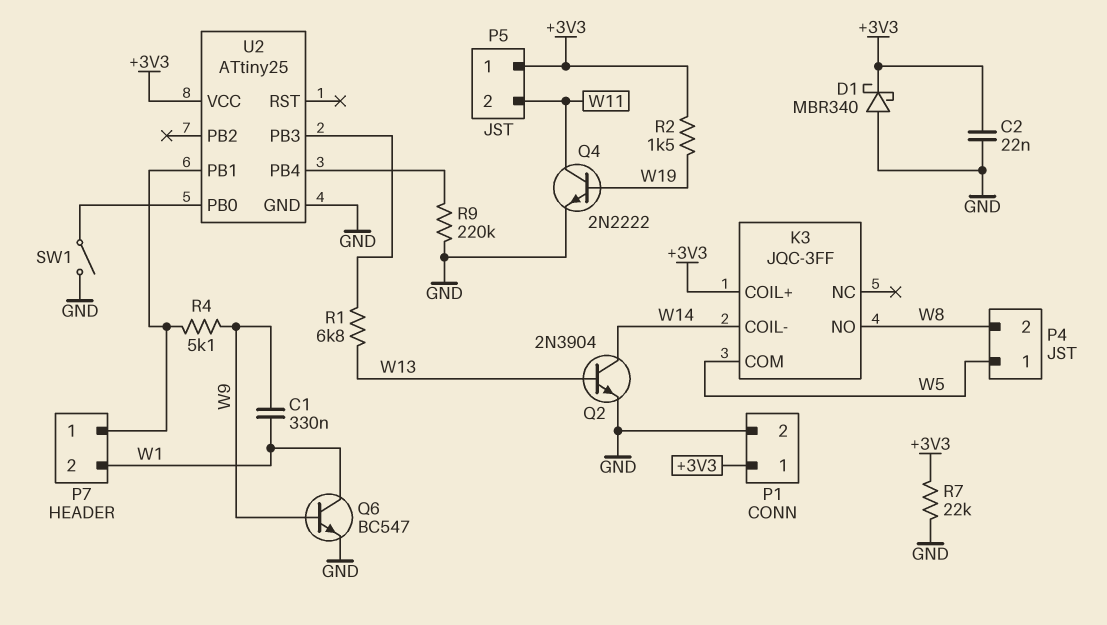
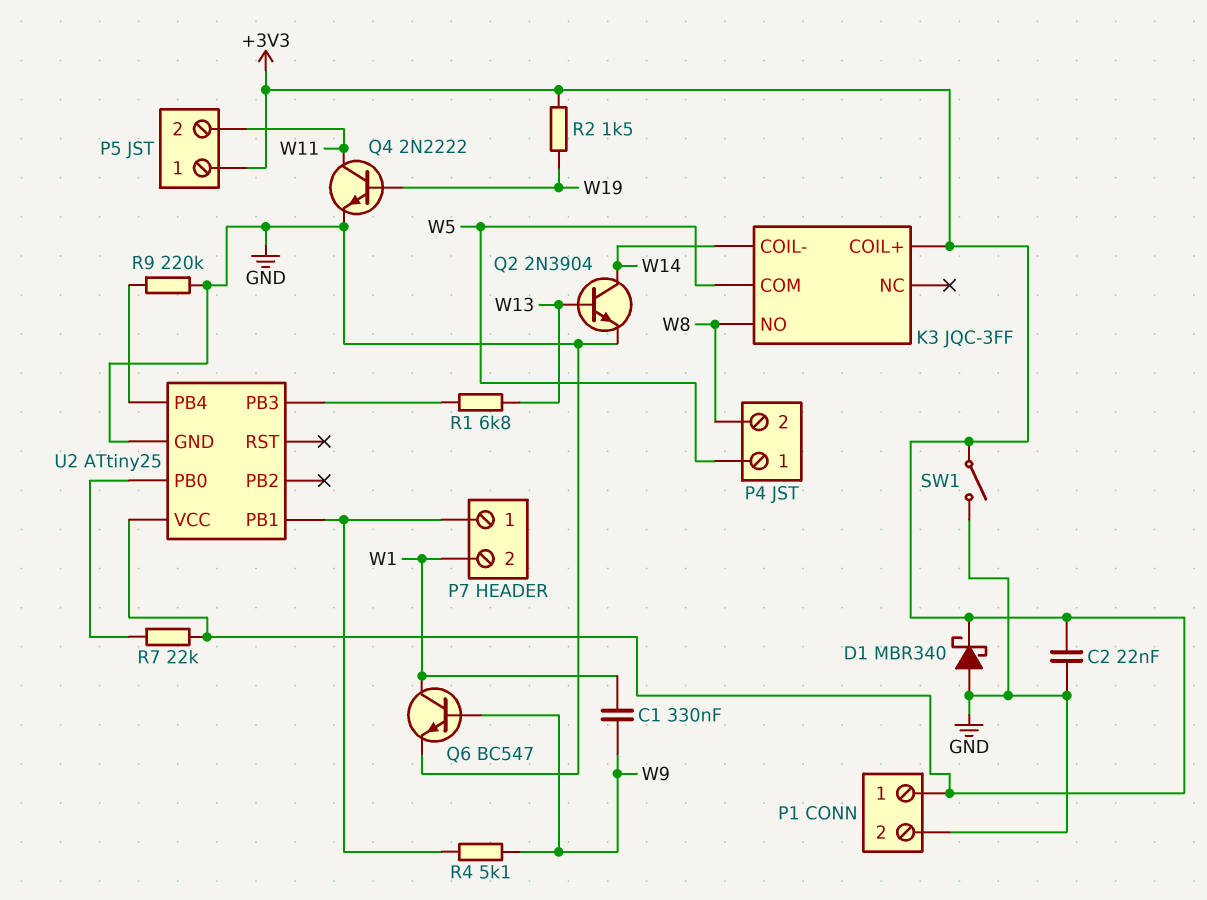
R7: 22k (+3V3, GND) -> 22k (+3V3, U2/PB0)
SW1: switch (GND, U2/PB0) -> switch (+3V3, GND)

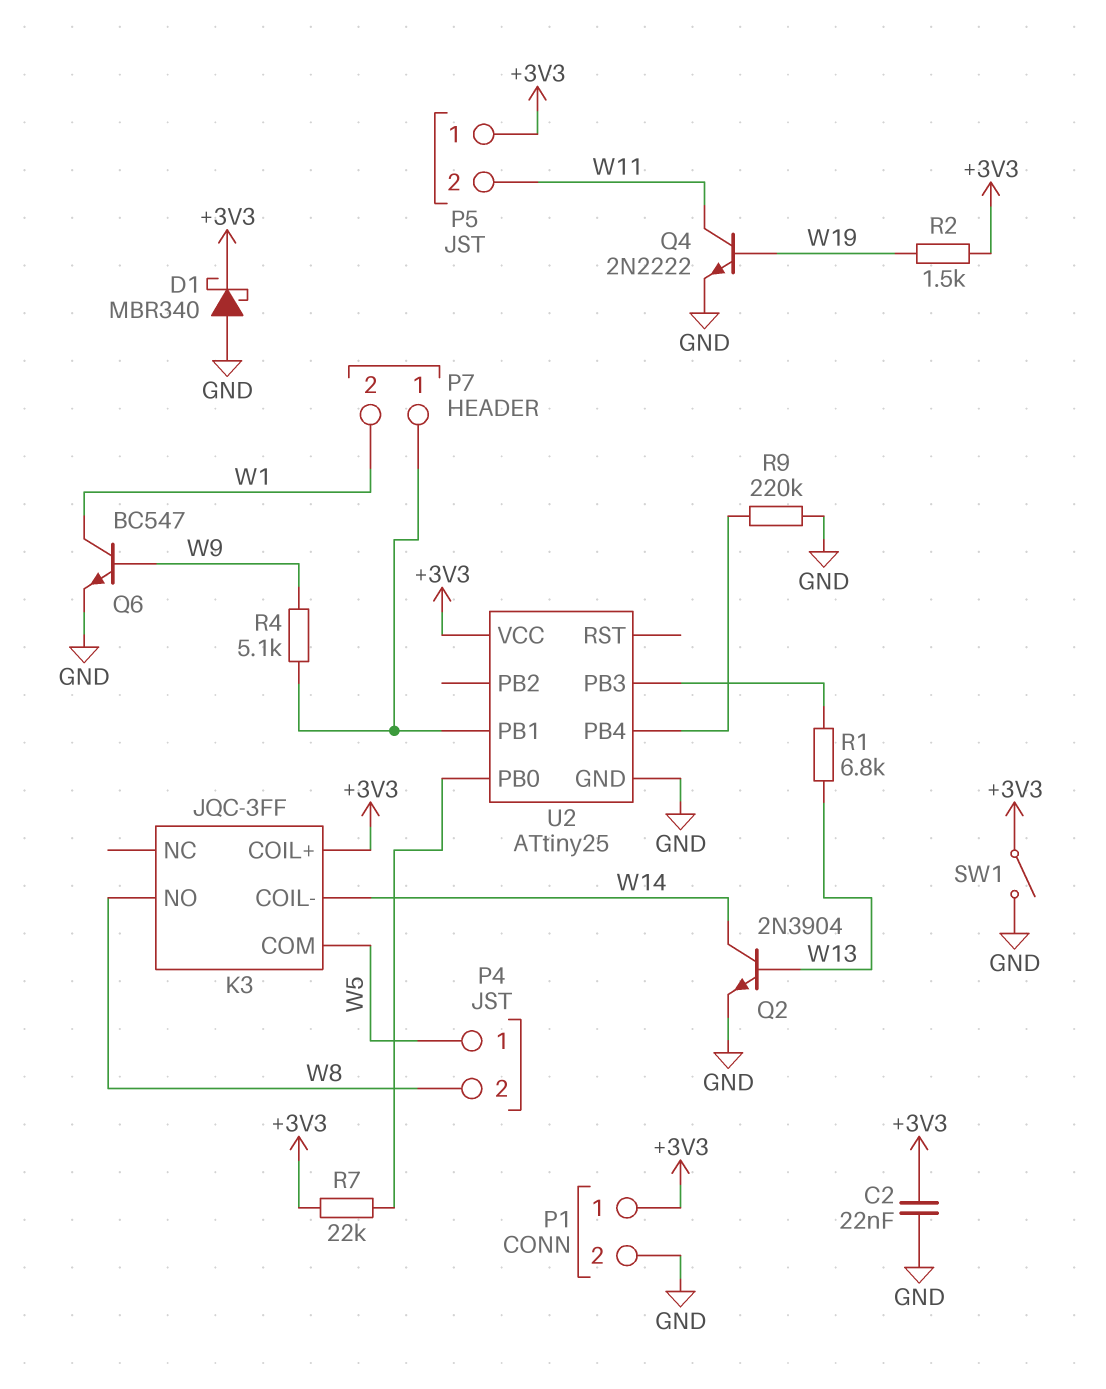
C1: 330nF (W1, W9) -> none

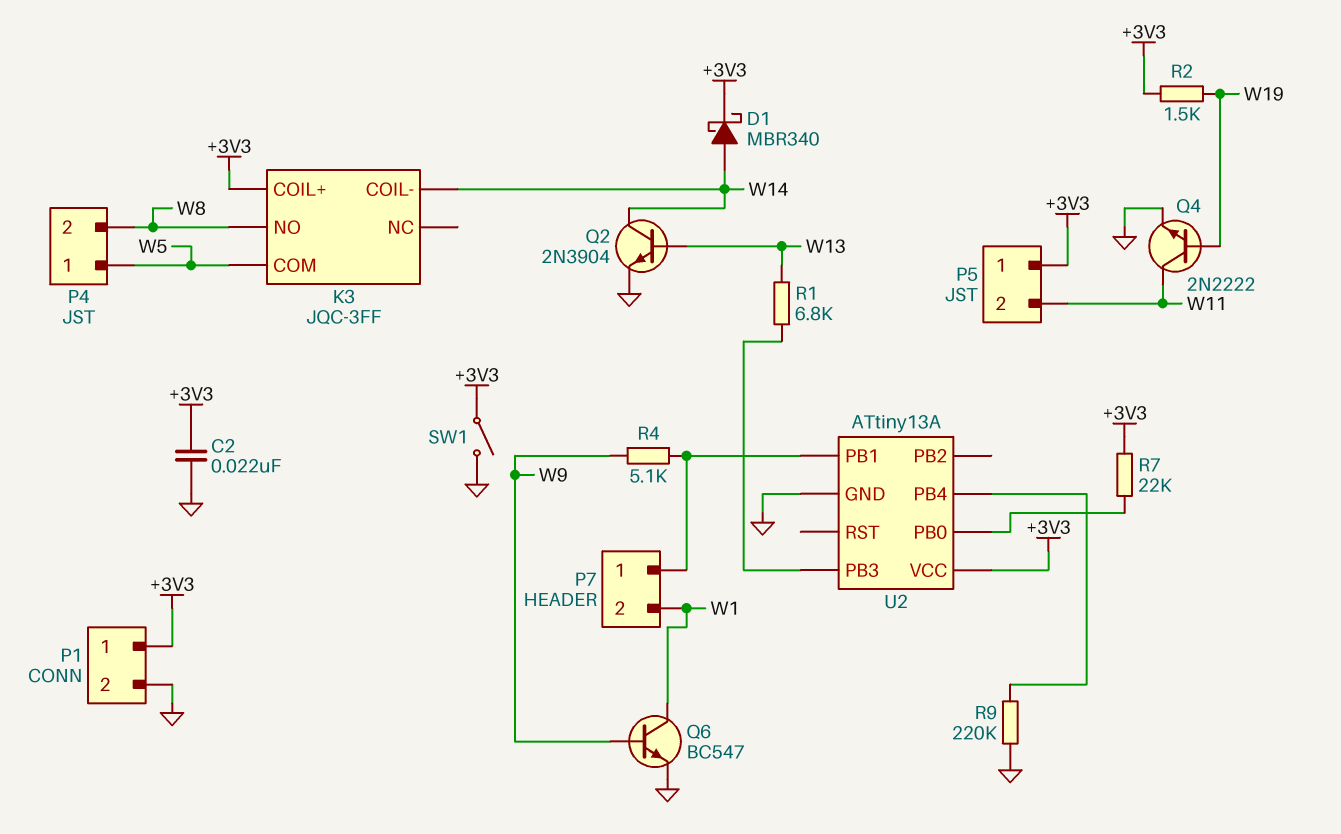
D1: schottky MBR340 (A GND, K +3V3) -> schottky MBR340 (A W14, K +3V3)
U2: ATtiny25 -> ATtiny13A

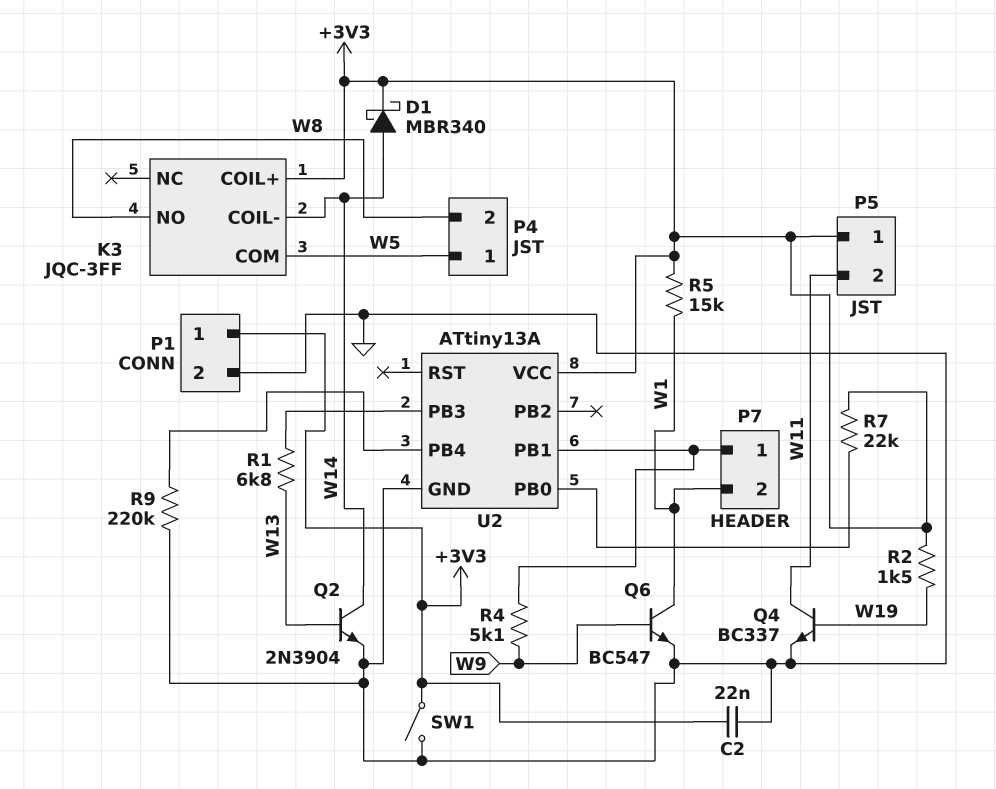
Q4: NPN 2N2222 (B W19, C W11, E GND) -> NPN BC337 (B W19, C W11, E GND)
R5: none -> 15k (+3V3, W1)

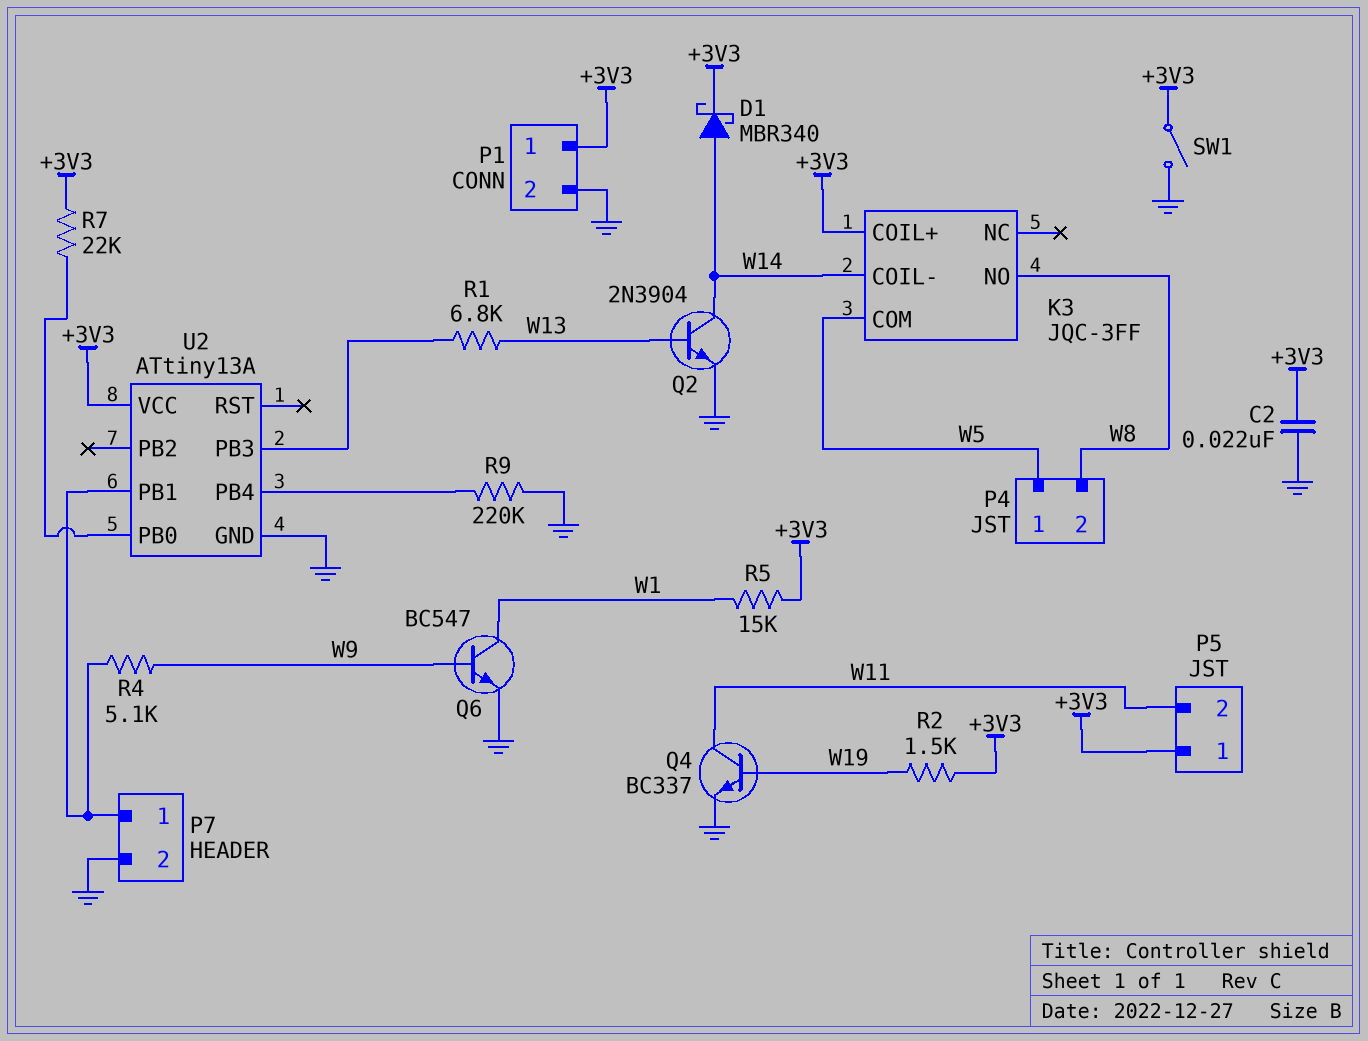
P7 pin 2: W1 -> GND

